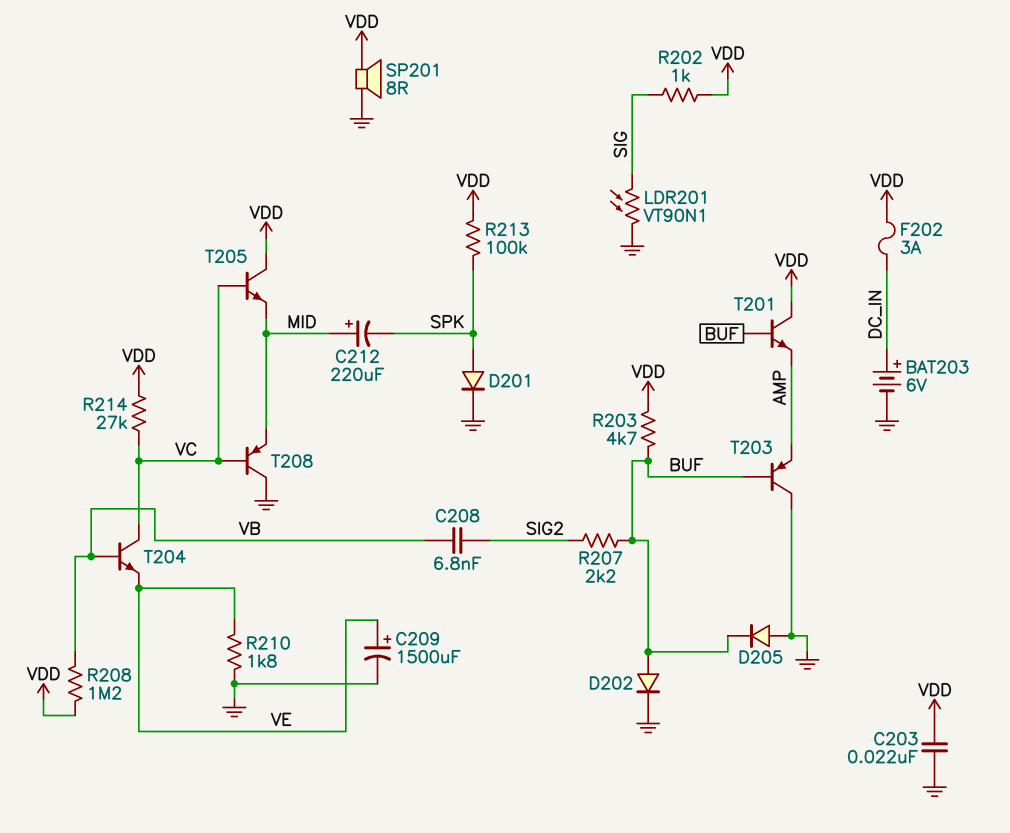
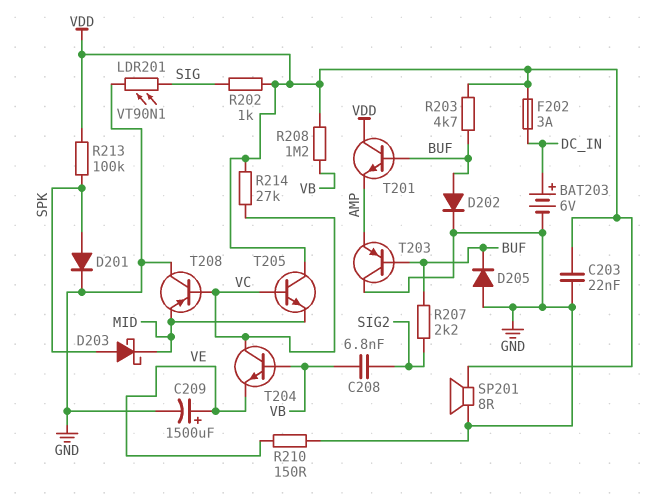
C212: 220uF (plus MID, minus SPK) -> none
D203: none -> schottky (A SPK, K MID)
R210: 1.8k (GND, VE) -> 150 (GND, VE)

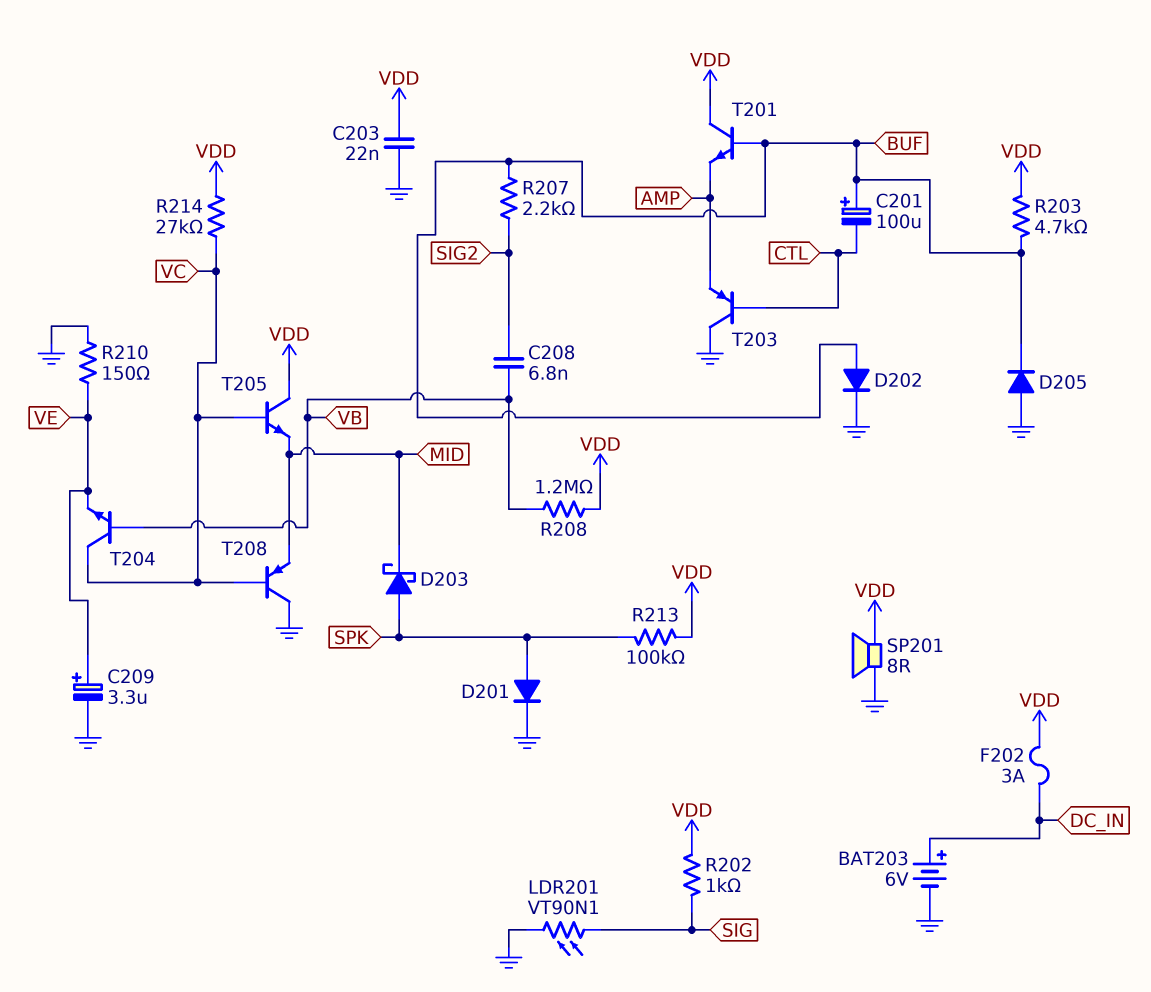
C201: none -> 100uF (plus BUF, minus CTL)
C209: 1500uF (plus VE, minus GND) -> 3.3uF (plus VE, minus GND)
T203: PNP (B BUF, C GND, E AMP) -> PNP (B CTL, C GND, E AMP)

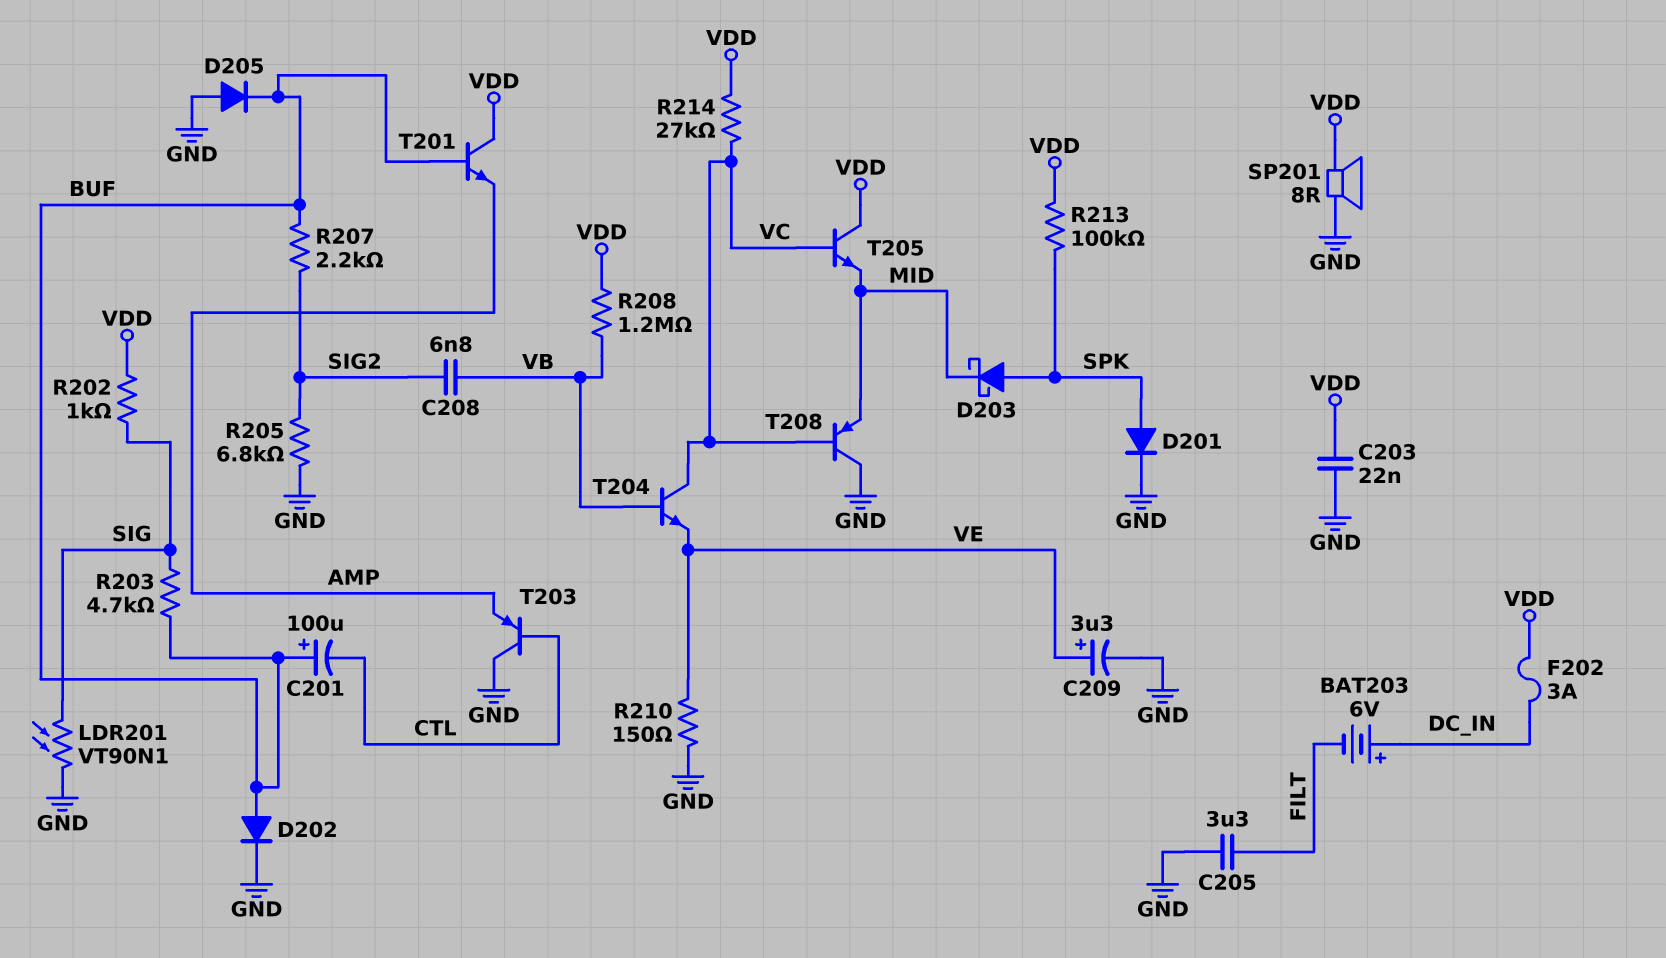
BAT203: 6V (plus DC_IN, minus GND) -> 6V (plus DC_IN, minus FILT)
C205: none -> 3.3uF (FILT, GND)
R203: 4.7k (BUF, VDD) -> 4.7k (BUF, SIG)
R205: none -> 6.8k (GND, SIG2)

